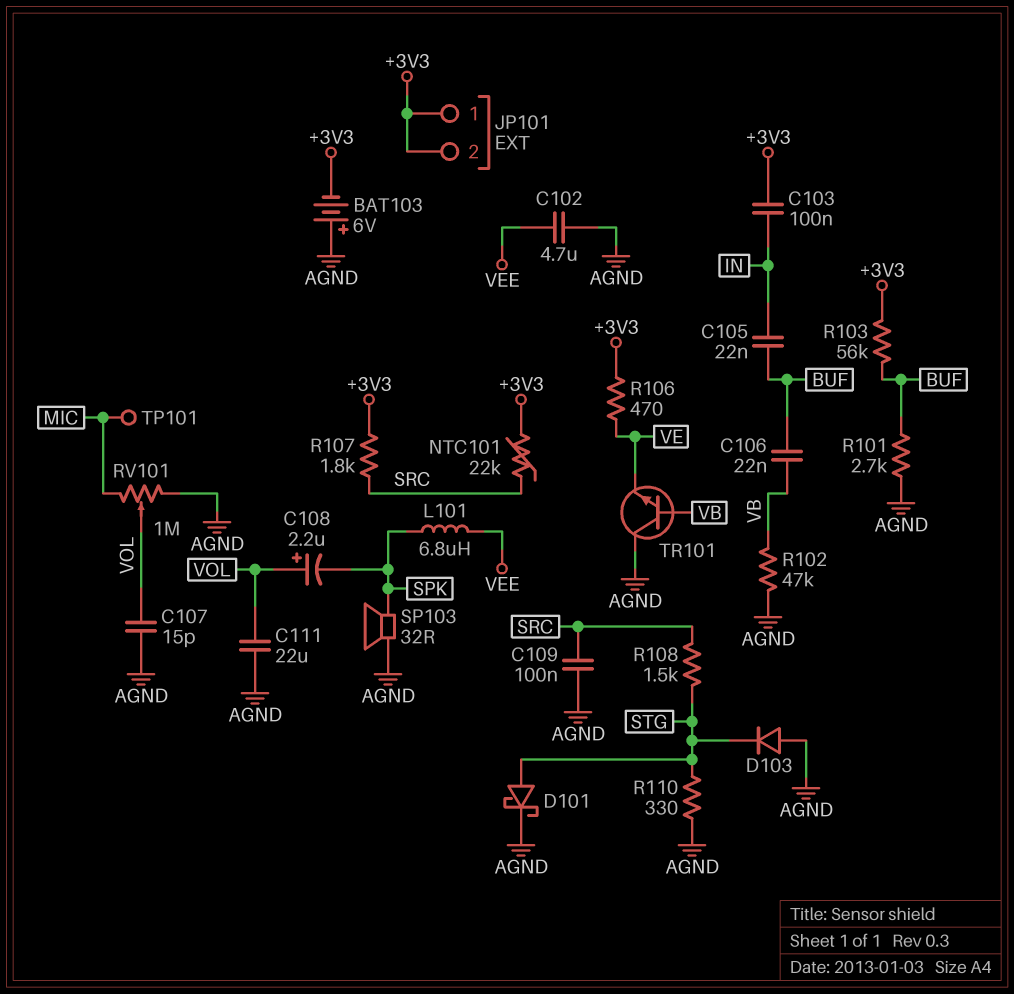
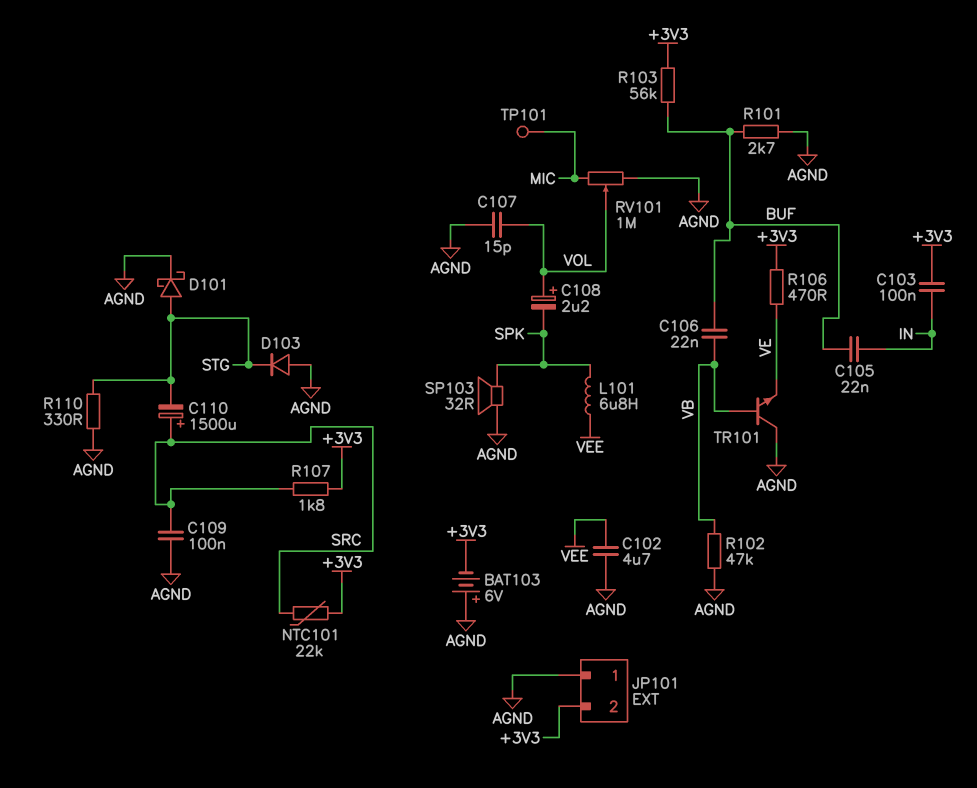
C110: none -> 1500uF (plus SRC, minus STG)
C111: 22uF (AGND, VOL) -> none
JP101 pin 1: +3V3 -> AGND
R108: 1.5k (SRC, STG) -> none

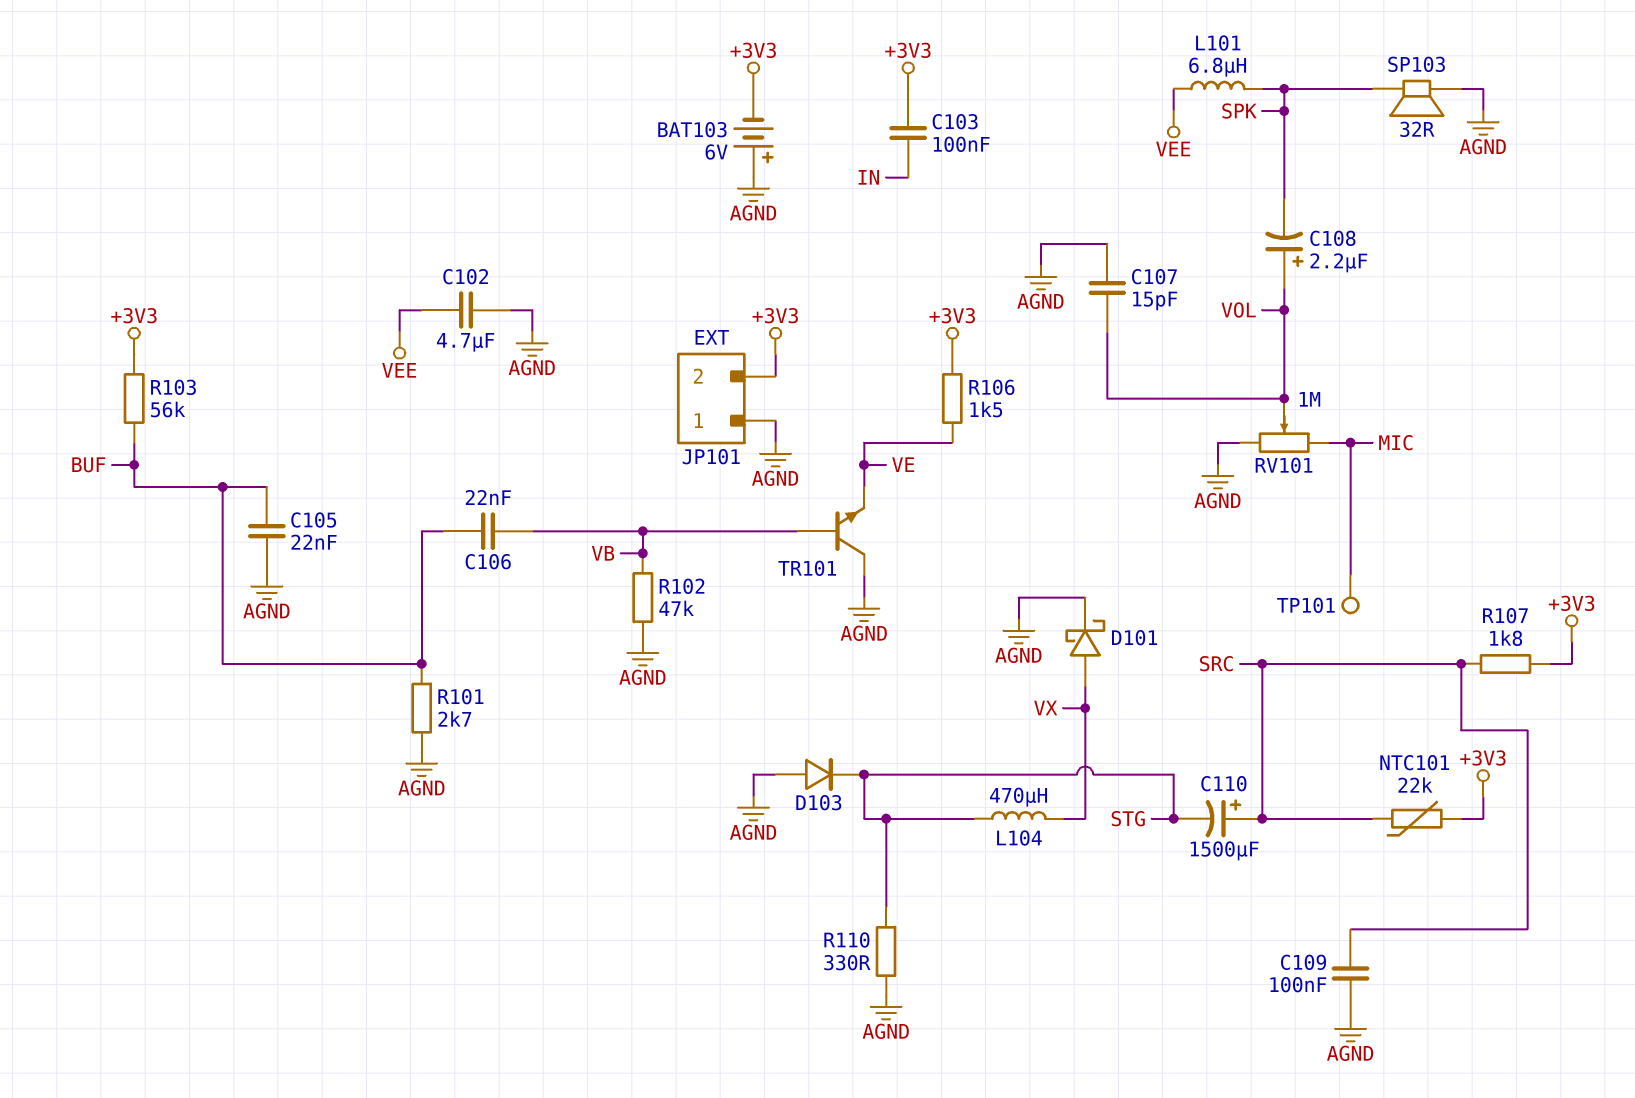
C105: 22nF (BUF, IN) -> 22nF (AGND, BUF)
D101: schottky (A STG, K AGND) -> schottky (A VX, K AGND)
L104: none -> 470uH (STG, VX)
R106: 470 (+3V3, VE) -> 1.5k (+3V3, VE)

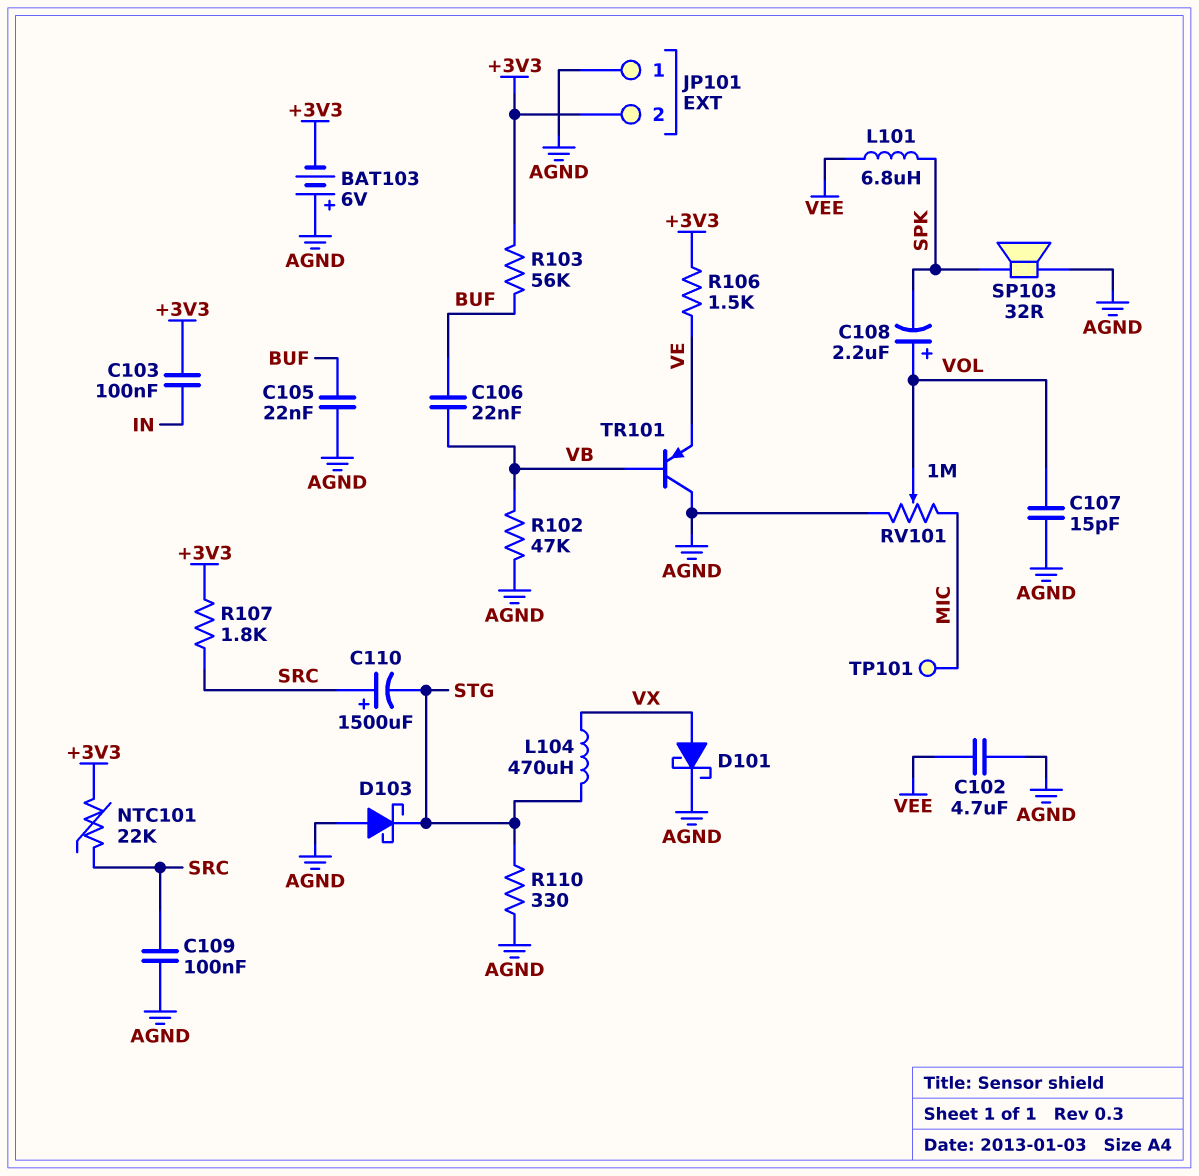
D103: diode (A AGND, K STG) -> schottky (A AGND, K STG)
R101: 2.7k (AGND, BUF) -> none
TR101: NPN (B VB, C AGND, E VE) -> PNP (B VB, C AGND, E VE)

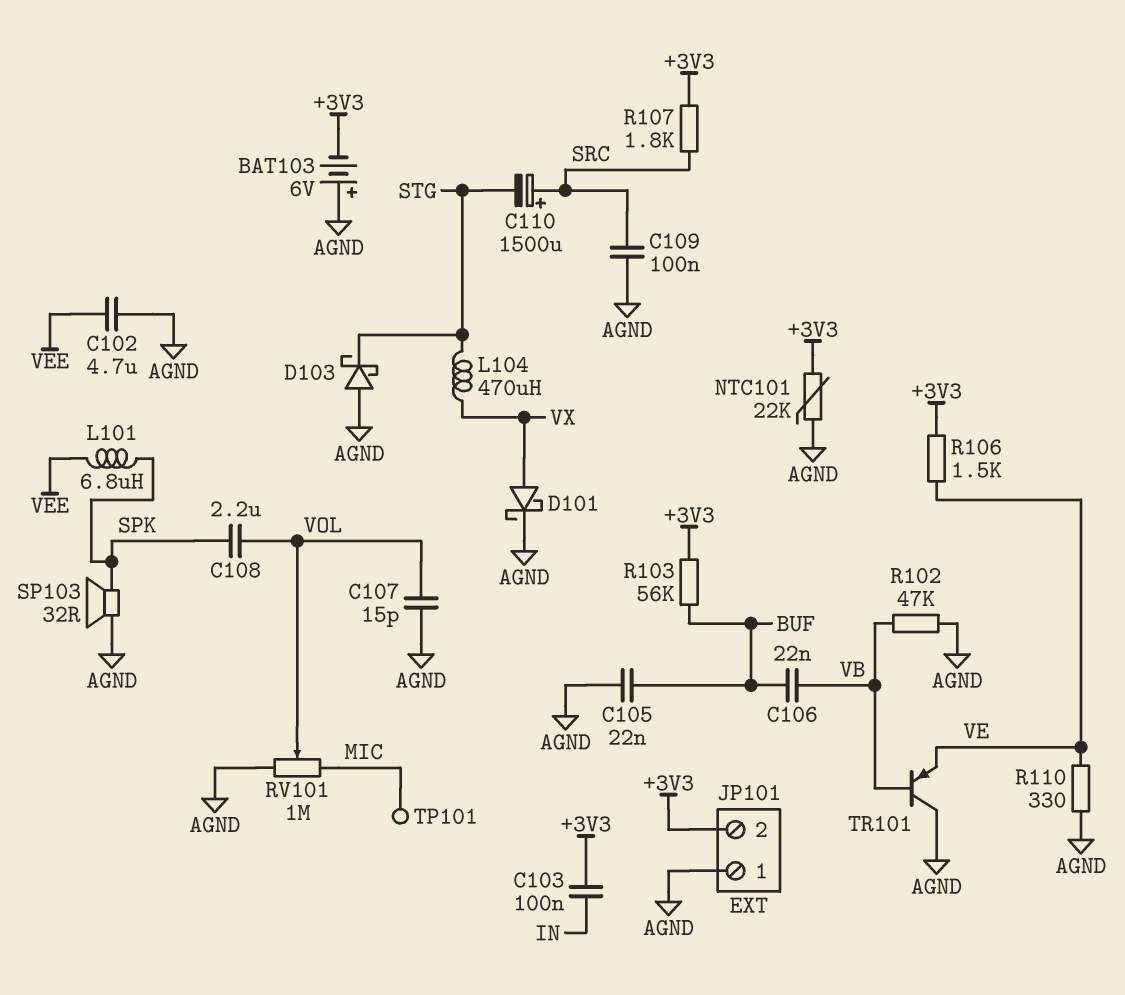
C108: 2.2uF (plus VOL, minus SPK) -> 2.2uF (SPK, VOL)
NTC101: 22k (+3V3, SRC) -> 22k (+3V3, AGND)
R110: 330 (AGND, STG) -> 330 (AGND, VE)

